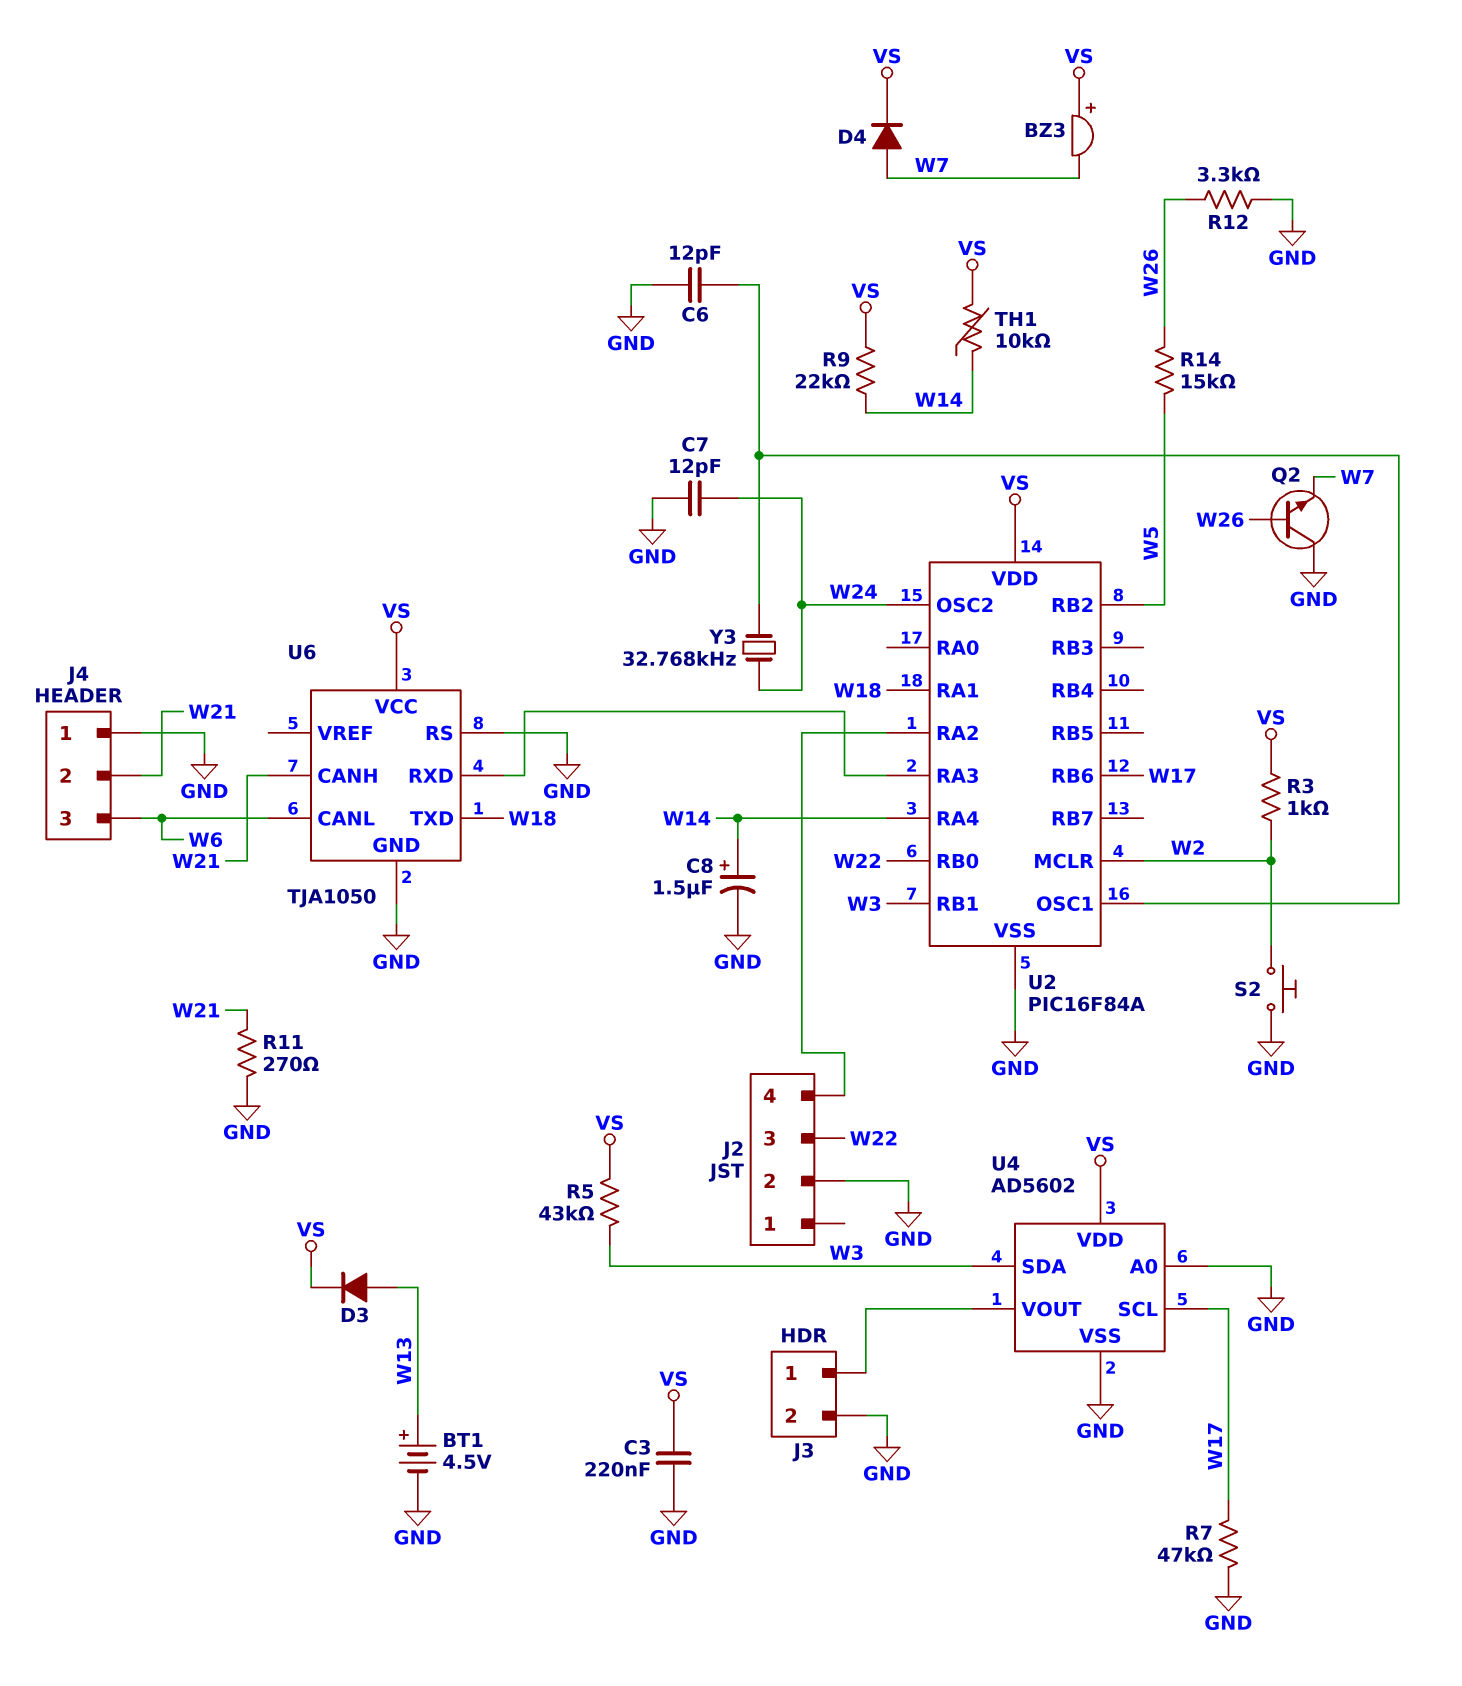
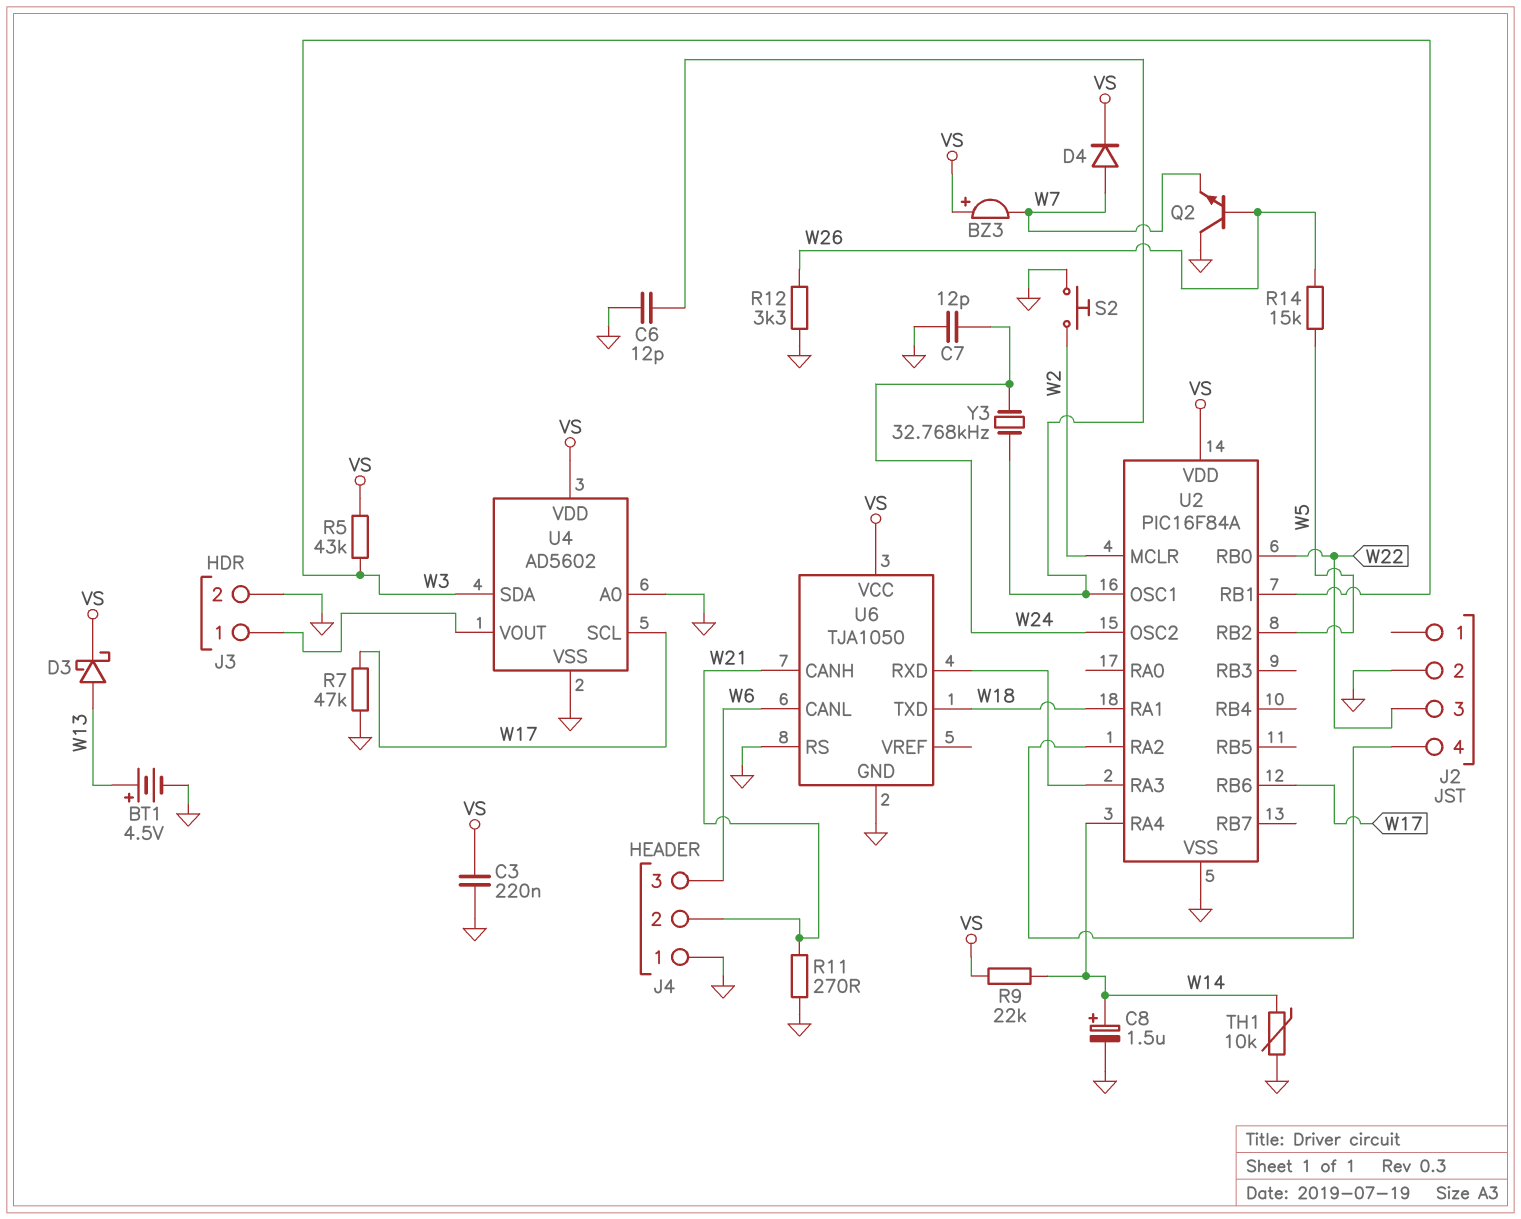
D3: diode (A W13, K VS) -> schottky (A W13, K VS)
R3: 1k (VS, W2) -> none
TH1: 10k (VS, W14) -> 10k (GND, W14)

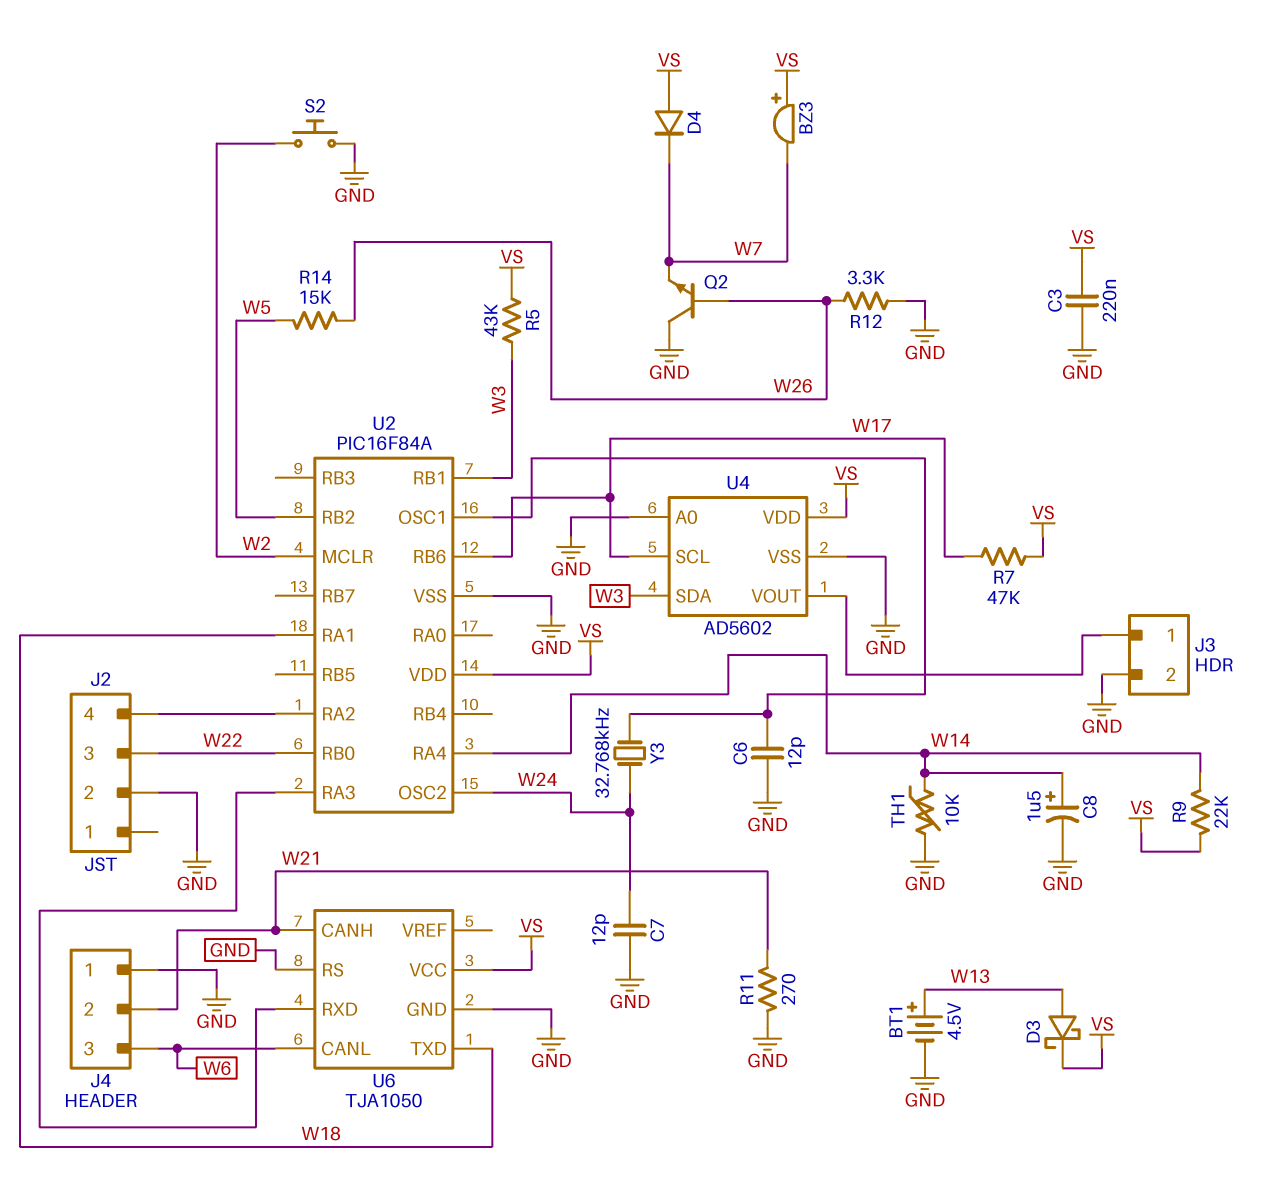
D4: diode (A W7, K VS) -> diode (A VS, K W7)
R7: 47k (GND, W17) -> 47k (VS, W17)

